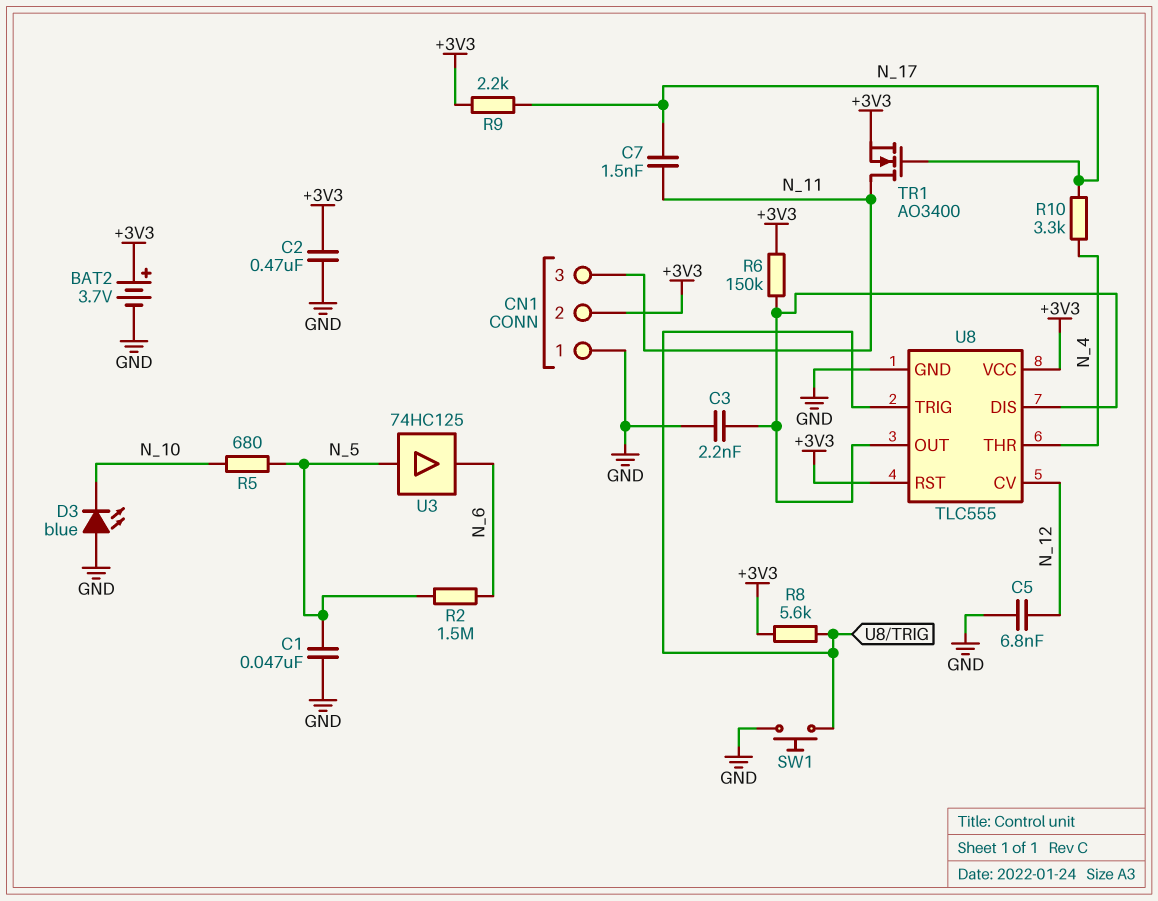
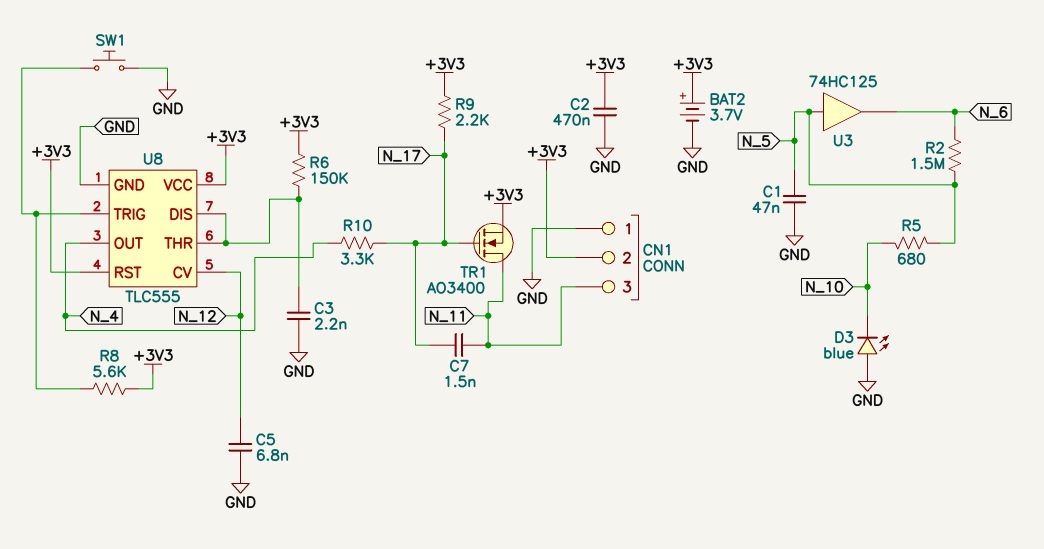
U8 pin OUT: U8/DIS -> N_4
U8 pin THR: N_4 -> U8/DIS

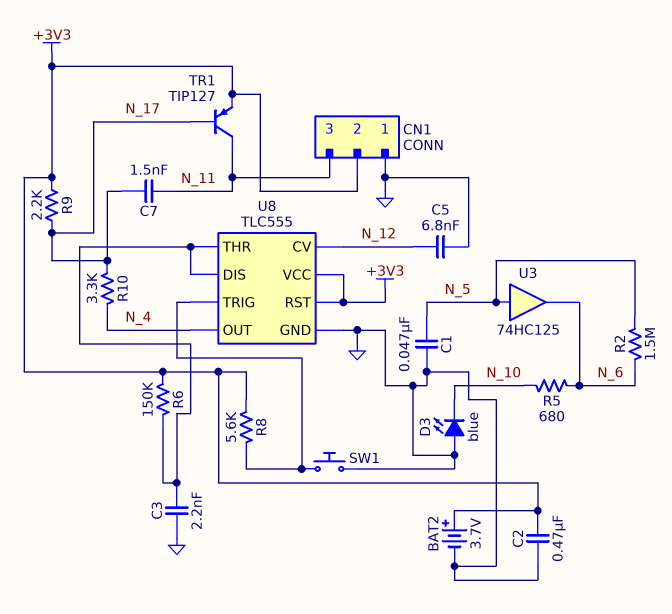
R5: 680 (N_5, N_10) -> 680 (N_6, N_10)
TR1: NMOS AO3400 (G N_17, D N_11, S +3V3) -> PNP TIP127 (B N_17, C N_11, E +3V3)

